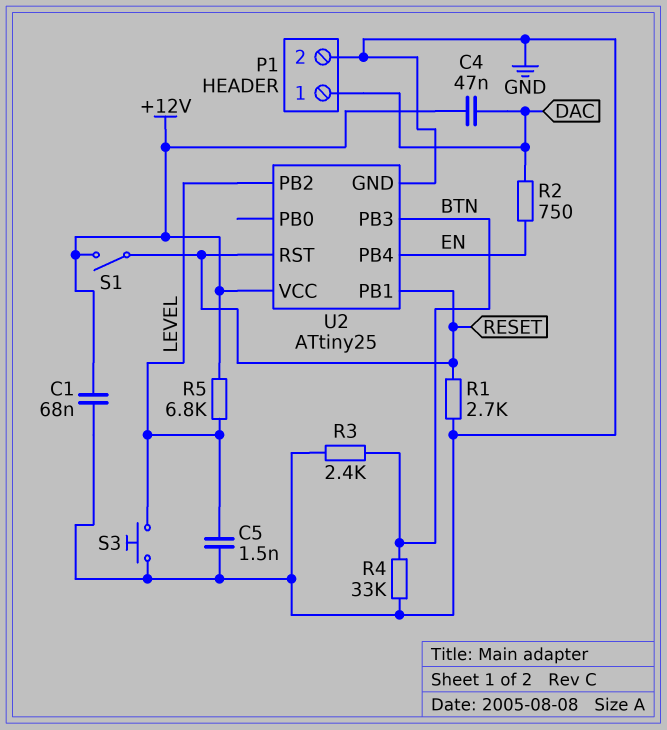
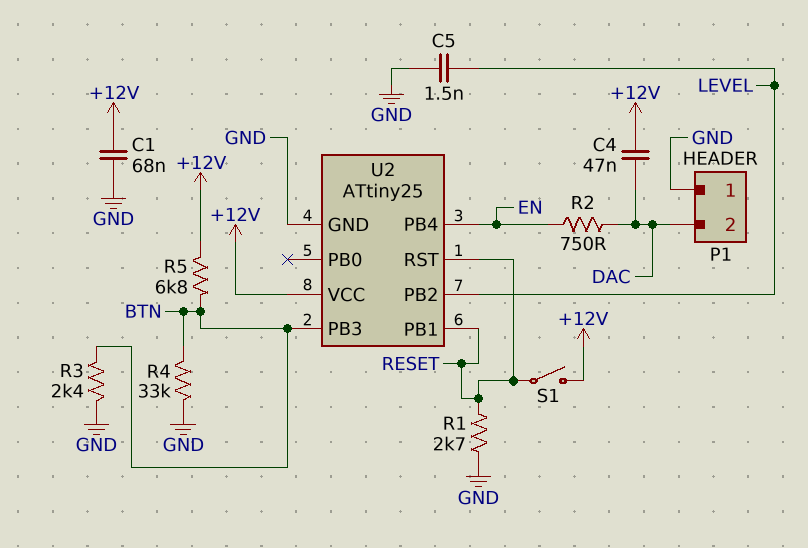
P1 pin 1: DAC -> GND
P1 pin 2: GND -> DAC
R5: 6.8k (+12V, LEVEL) -> 6.8k (+12V, BTN)
S3: button (GND, LEVEL) -> none

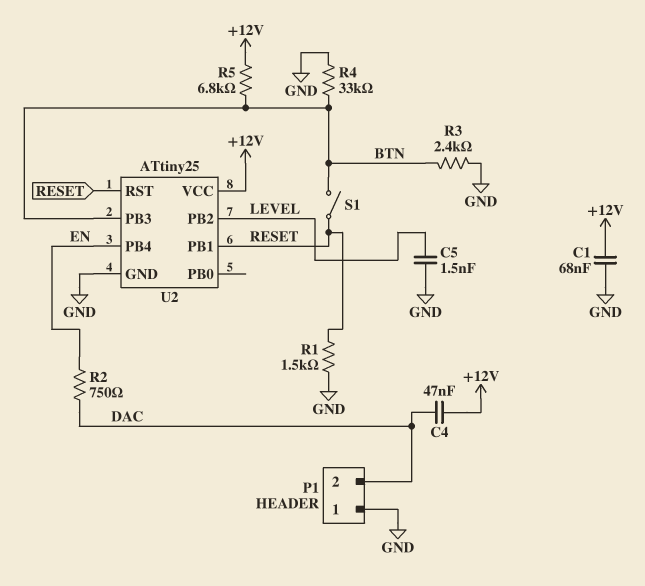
R1: 2.7k (GND, RESET) -> 1.5k (GND, RESET)
S1: switch (+12V, RESET) -> switch (BTN, RESET)

